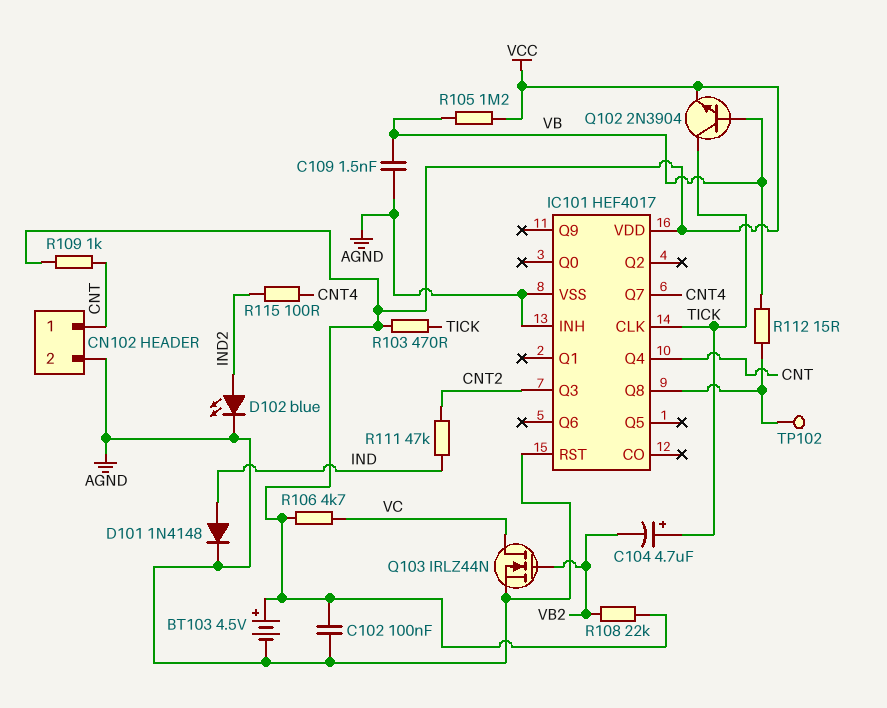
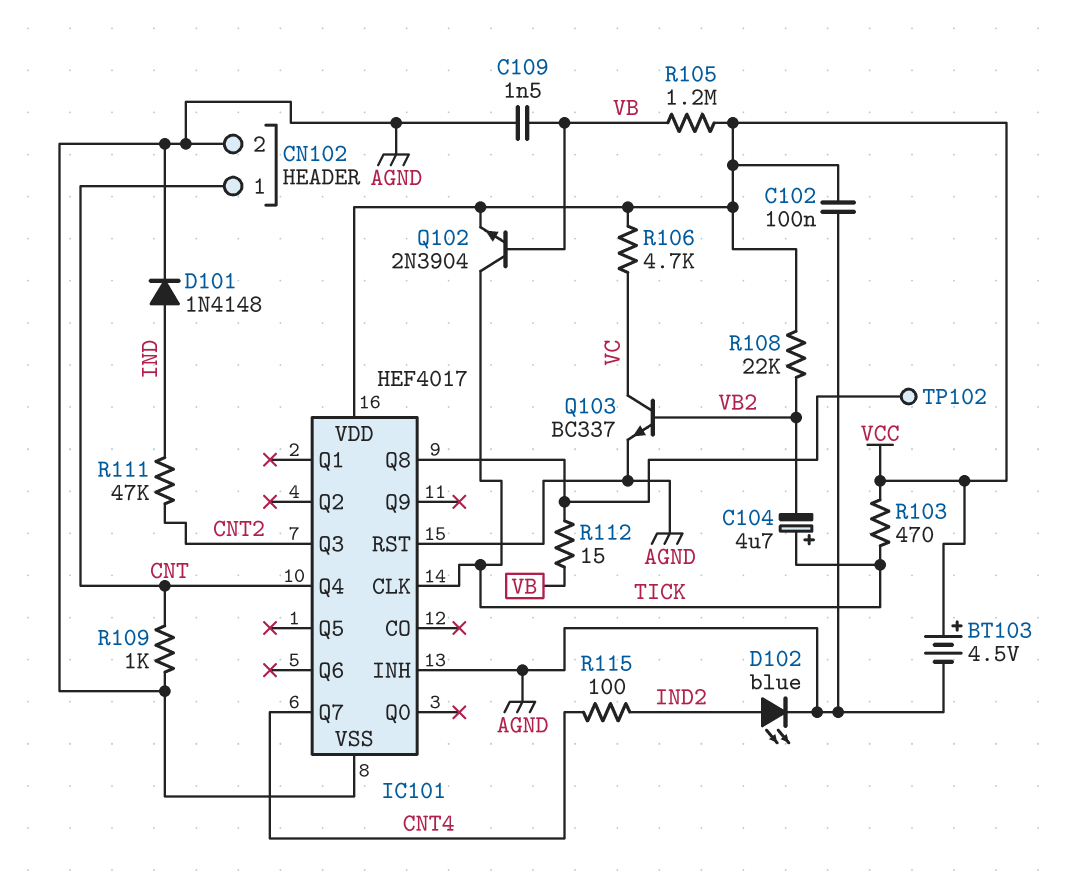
Q103: NMOS IRLZ44N (G VB2, D VC, S AGND) -> NPN BC337 (B VB2, C VC, E AGND)
R109: 1k (CNT, VCC) -> 1k (AGND, CNT)

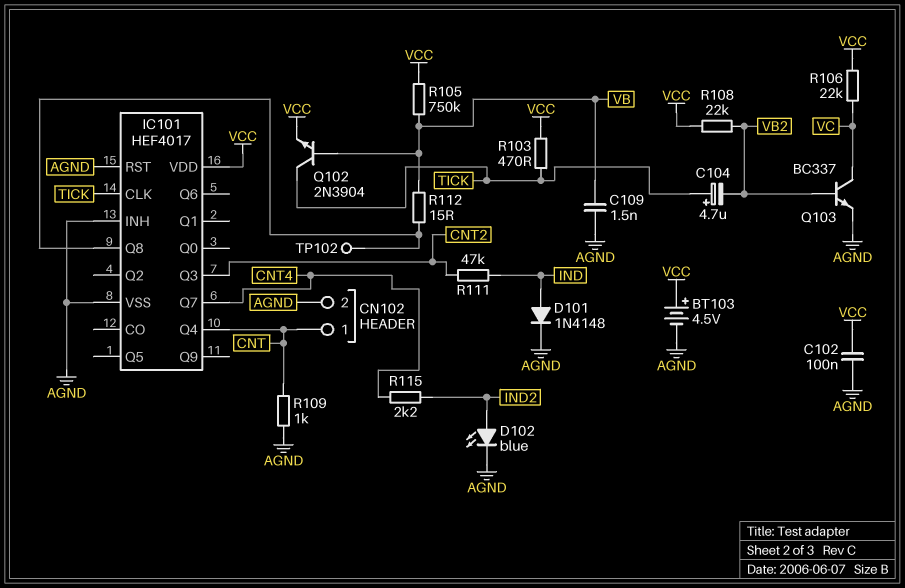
R105: 1.2M (VB, VCC) -> 750k (VB, VCC)
R106: 4.7k (VC, VCC) -> 22k (VC, VCC)
R115: 100 (CNT4, IND2) -> 2.2k (CNT4, IND2)

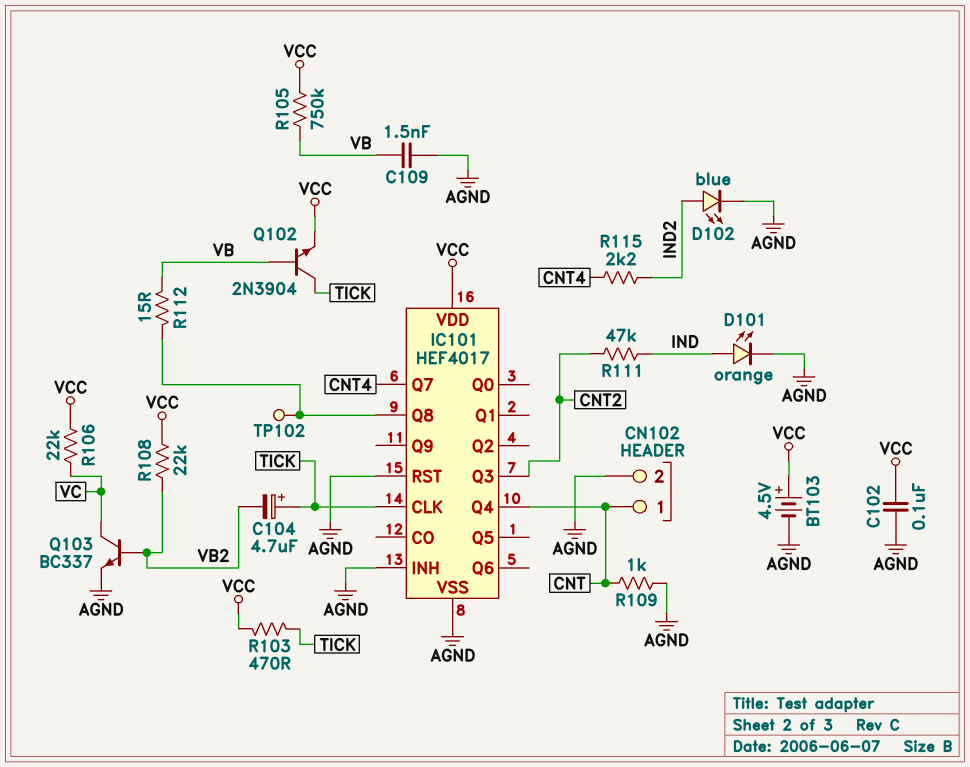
D101: diode 1N4148 (A IND, K AGND) -> LED orange (A IND, K AGND)

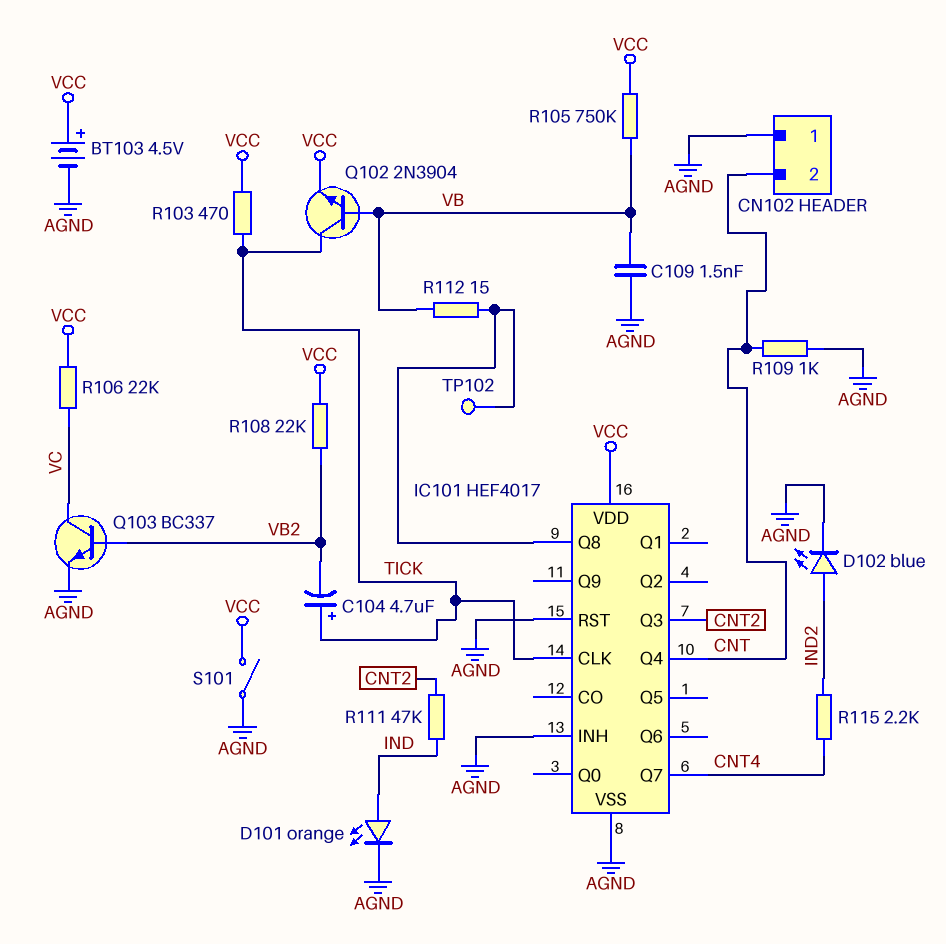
C102: 100nF (AGND, VCC) -> none
CN102 pin 1: CNT -> AGND
CN102 pin 2: AGND -> CNT
S101: none -> switch (AGND, VCC)

